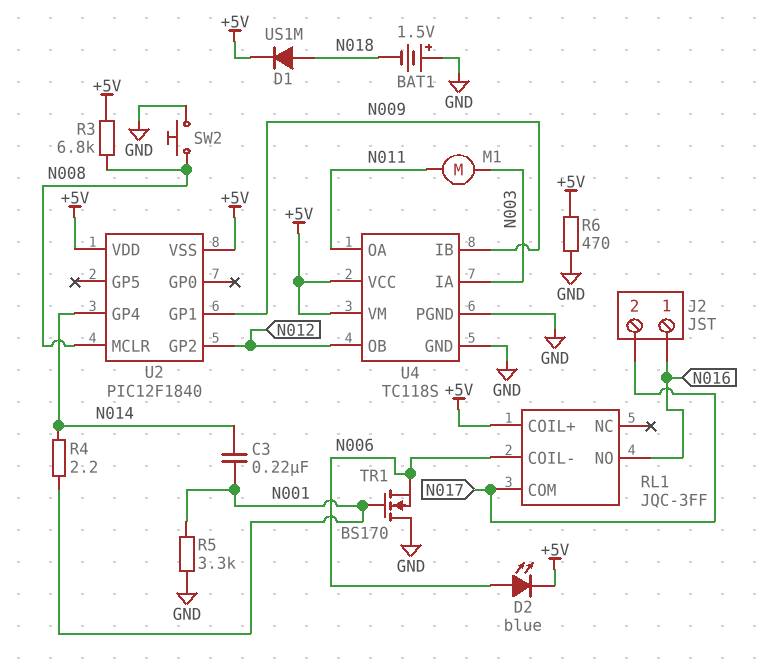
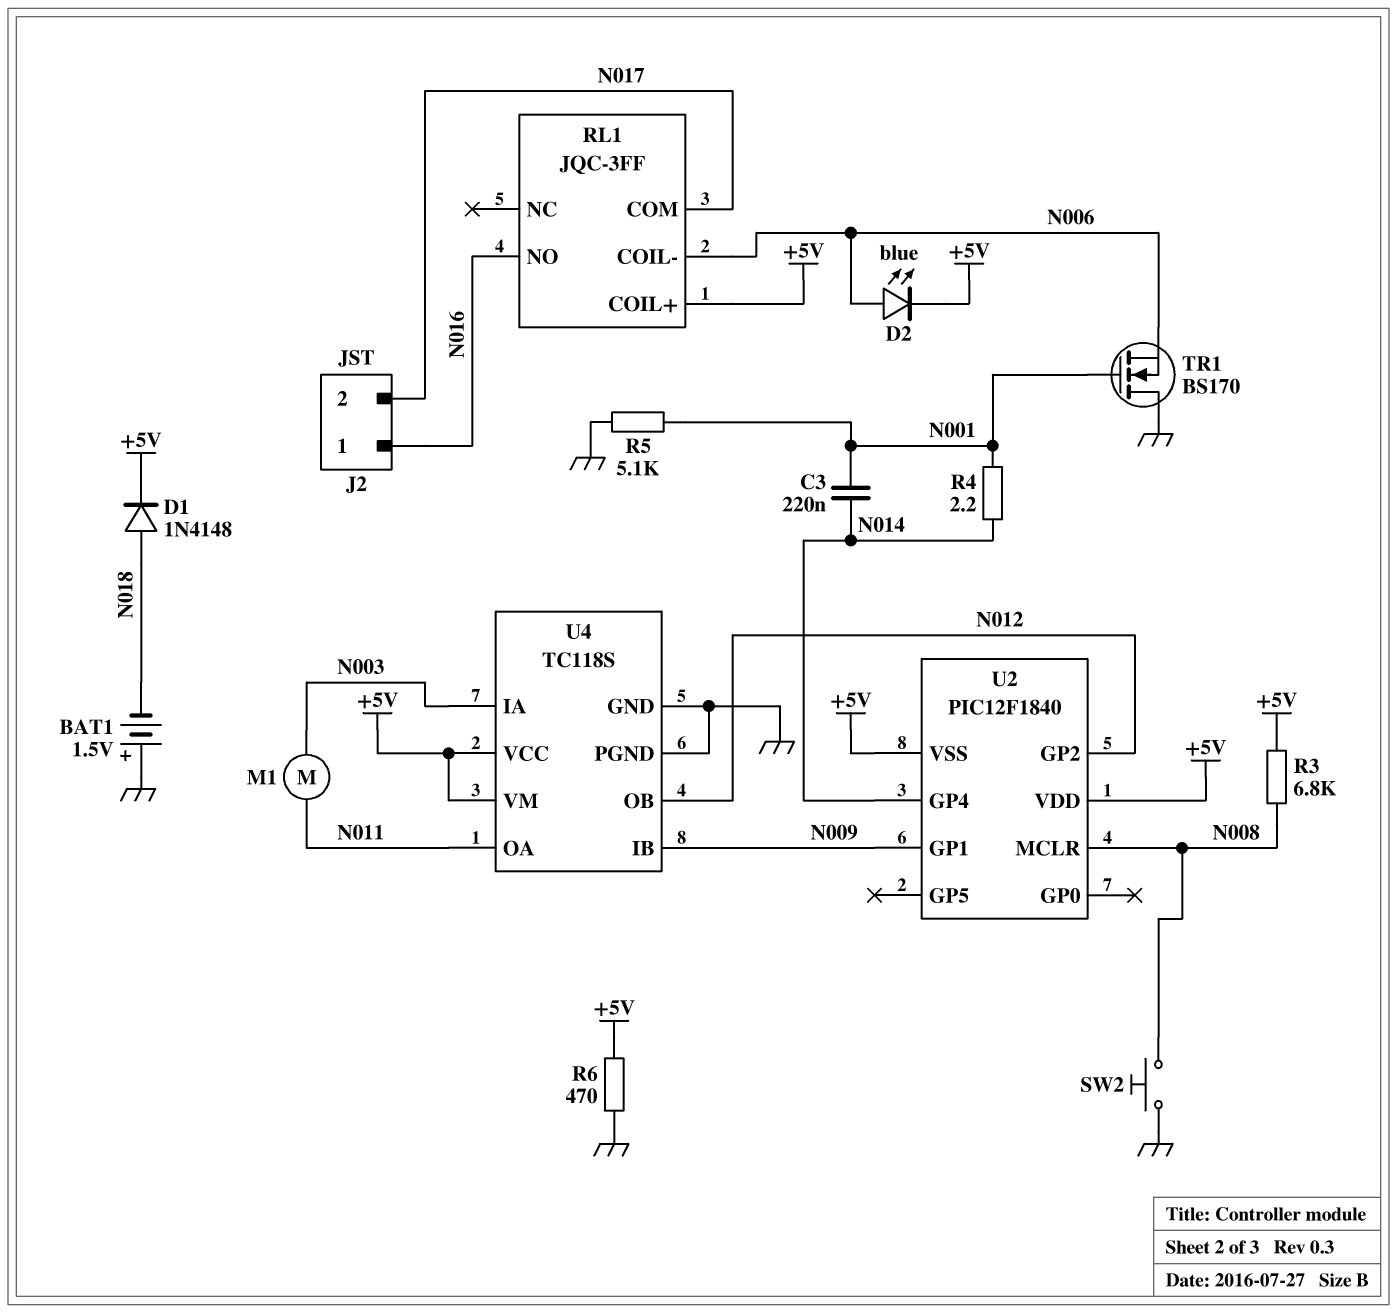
D1: diode US1M (A N018, K +5V) -> diode 1N4148 (A N018, K +5V)
R5: 3.3k (GND, N001) -> 5.1k (GND, N001)

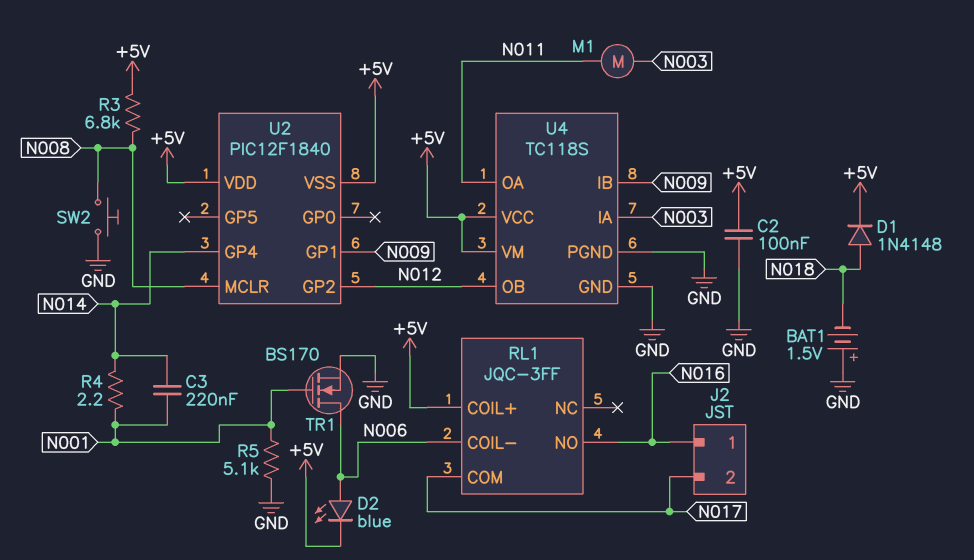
C2: none -> 100nF (+5V, GND)
R6: 470 (+5V, GND) -> none
TR1: NMOS BS170 (G N001, D GND, S N006) -> NMOS BS170 (G N001, D N006, S GND)

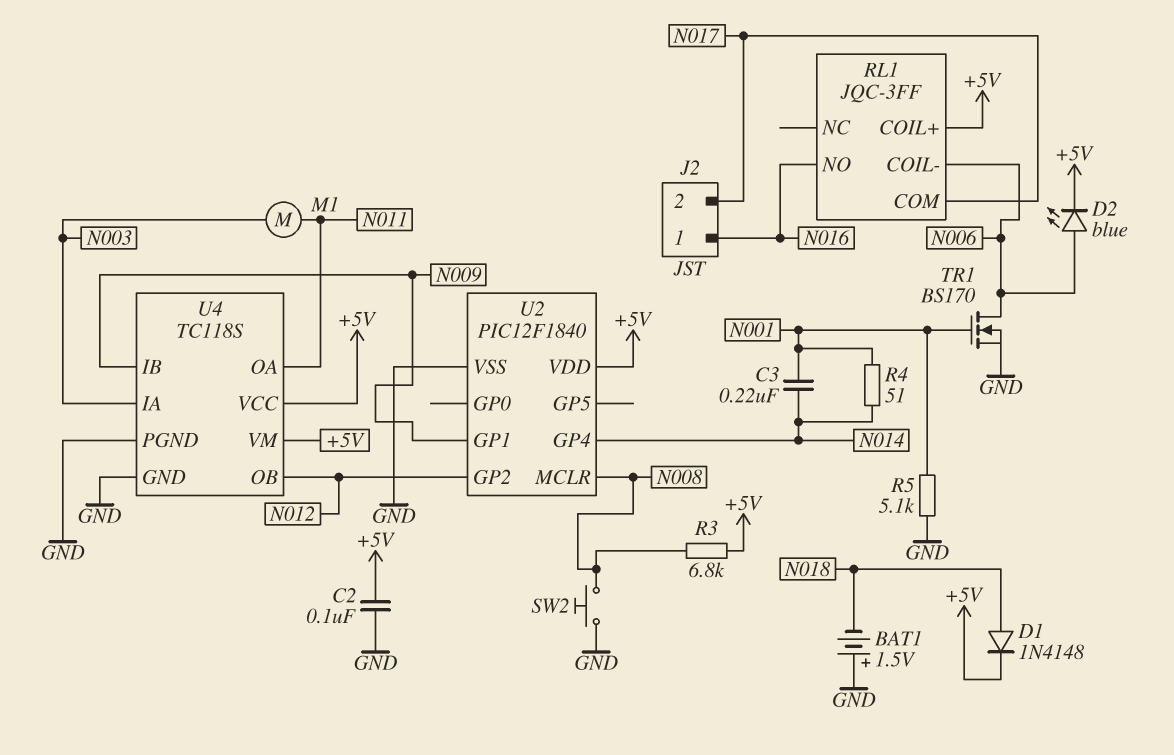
R4: 2.2 (N001, N014) -> 51 (N001, N014)
U2 pin VSS: +5V -> GND

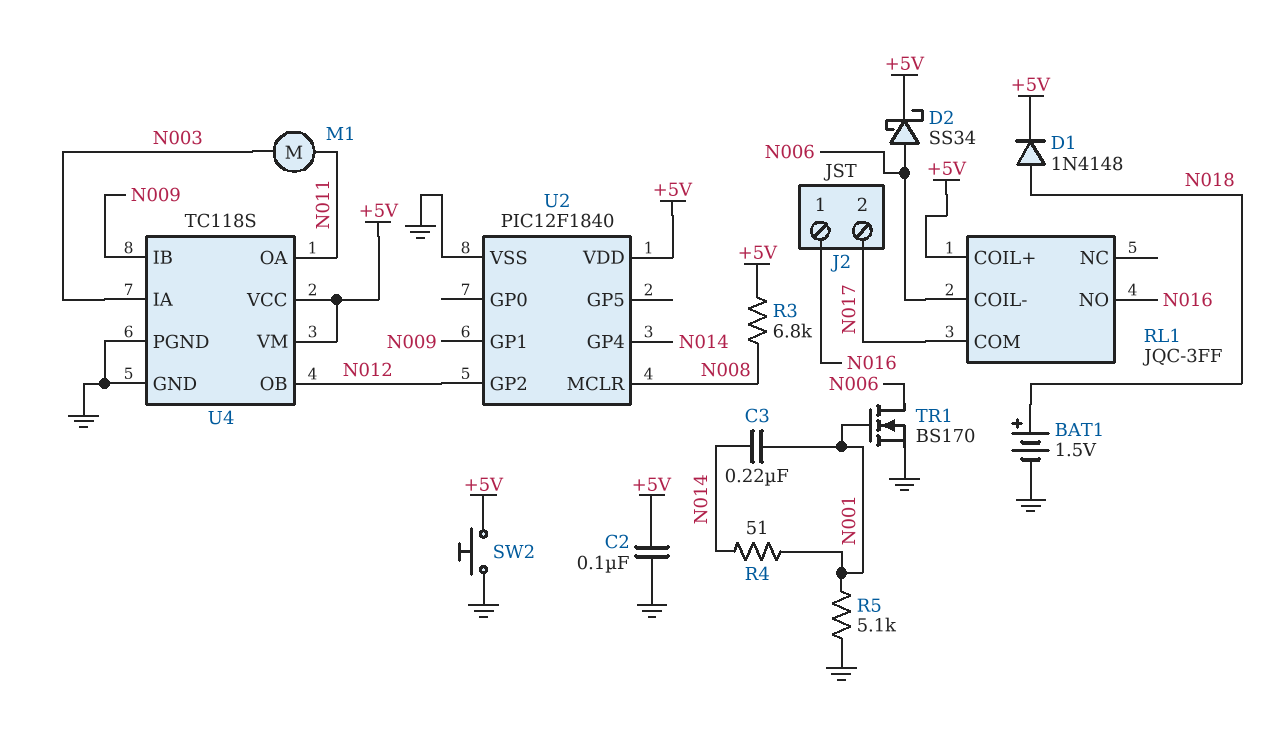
BAT1: 1.5V (plus GND, minus N018) -> 1.5V (plus N018, minus GND)
D2: LED blue (A N006, K +5V) -> schottky SS34 (A N006, K +5V)
SW2: button (GND, N008) -> button (+5V, GND)

